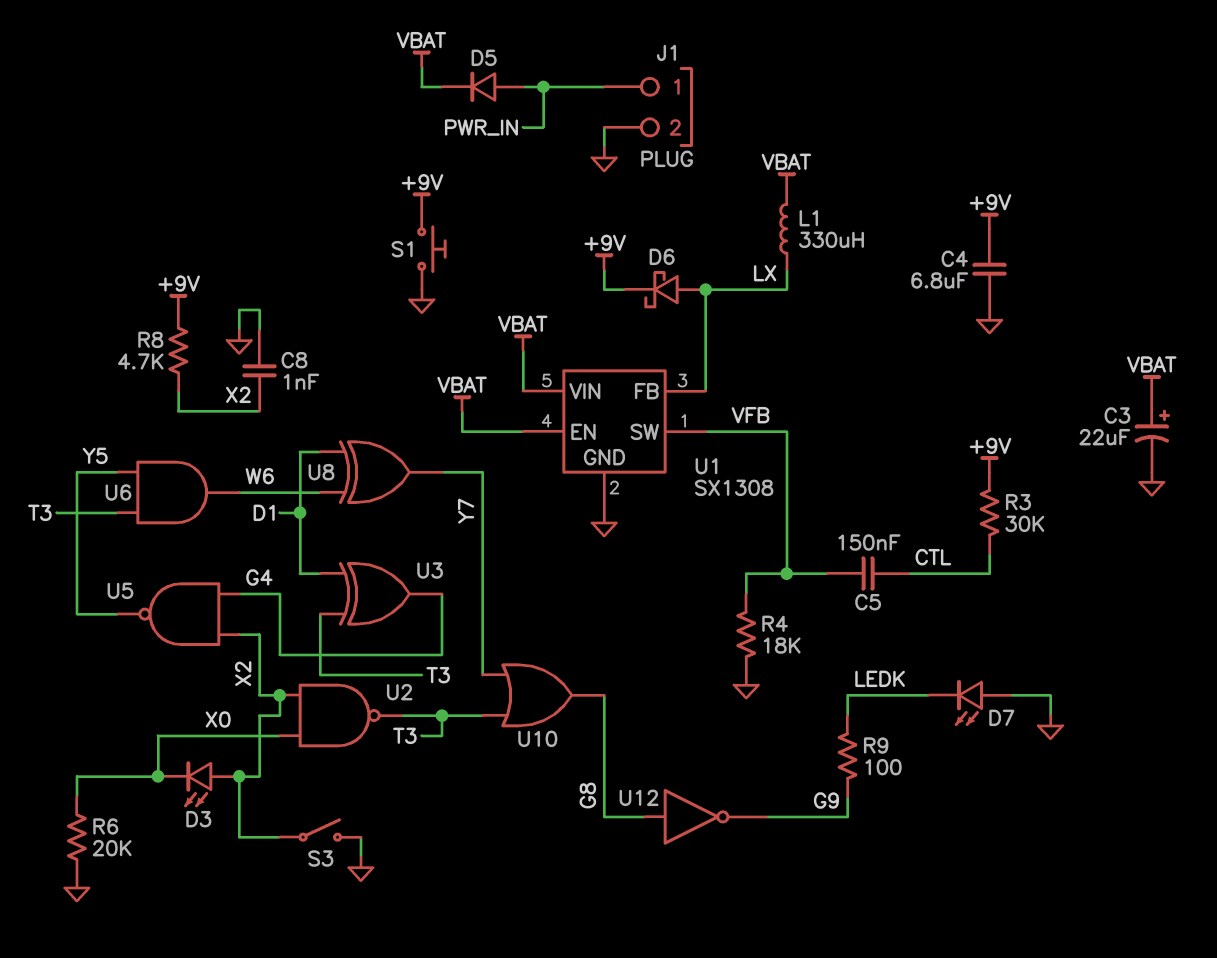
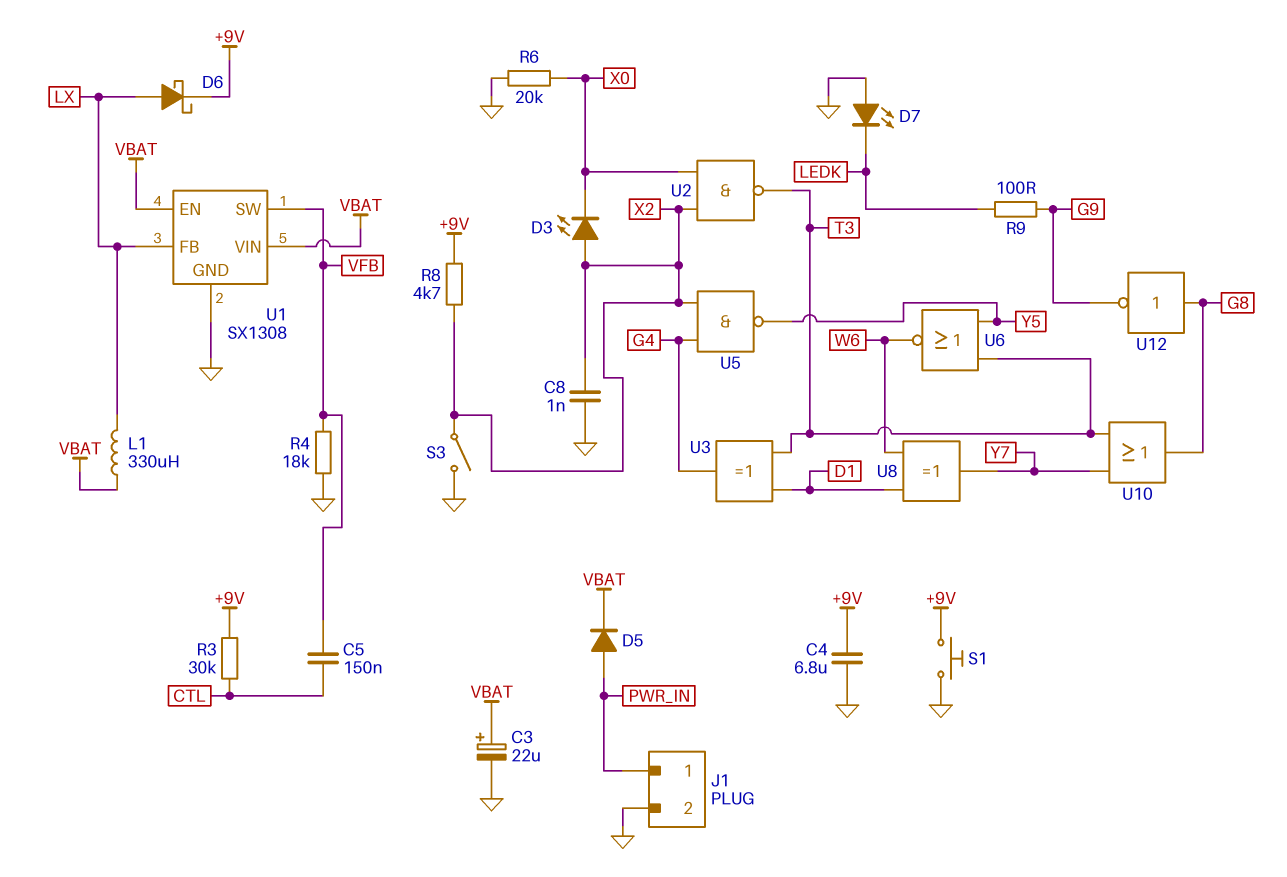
U6: AND (in T3, in Y5, out W6) -> NOR (in T3, in Y5, out W6)

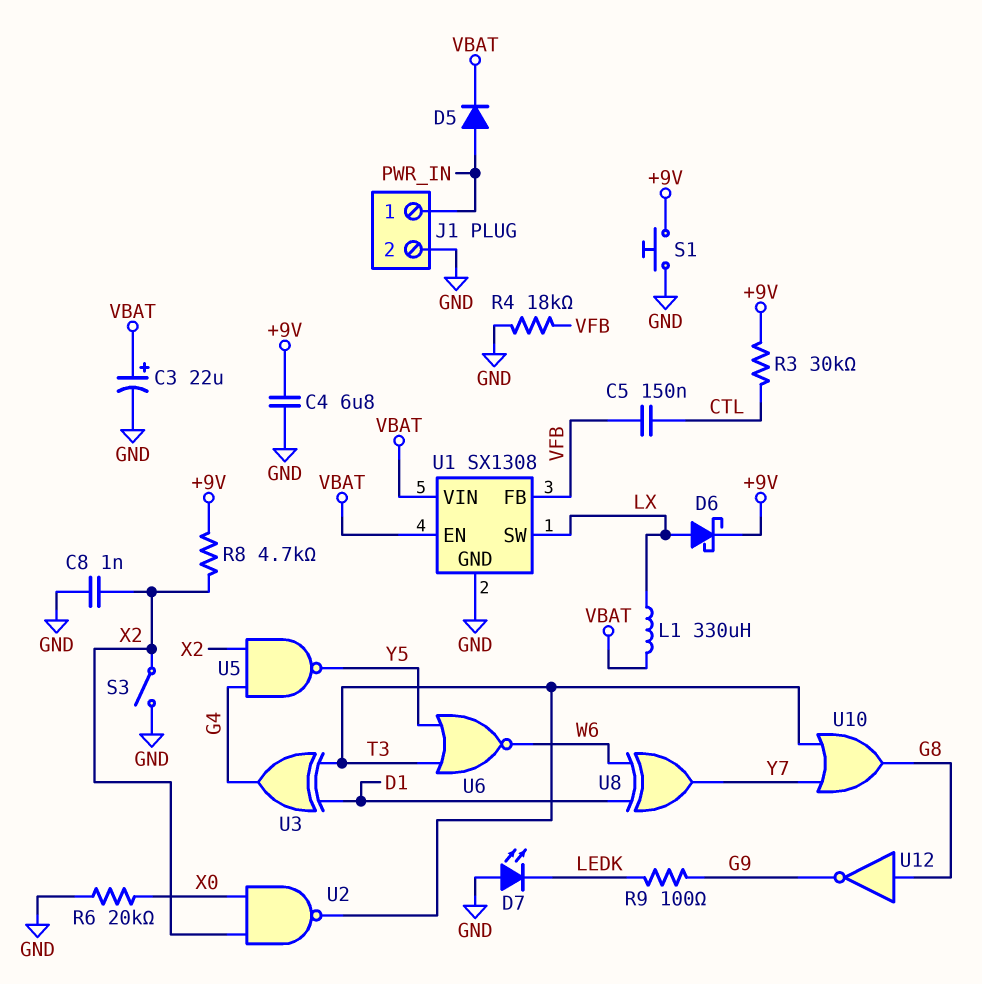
D3: LED (A X2, K X0) -> none
U1 pin FB: LX -> VFB
U1 pin SW: VFB -> LX

